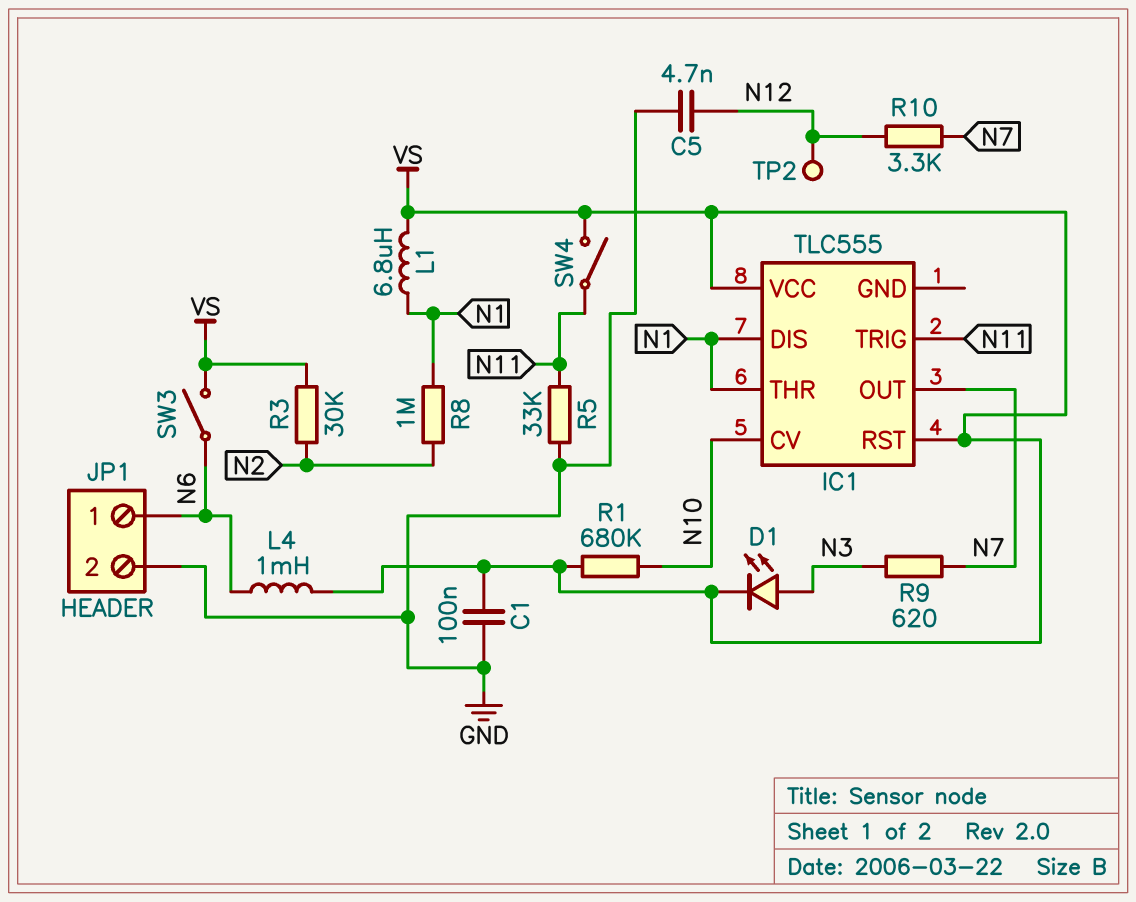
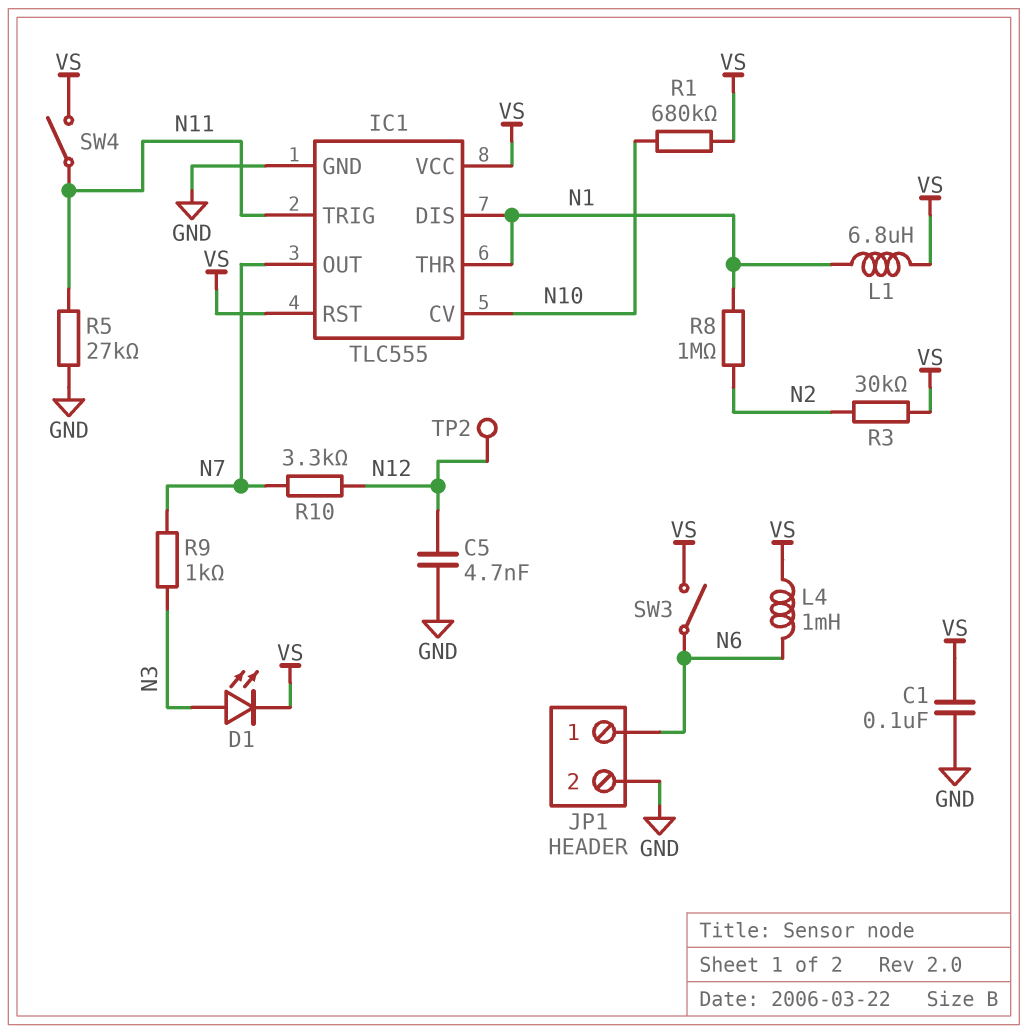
IC1 pin GND: none -> GND
R5: 33k (GND, N11) -> 27k (GND, N11)
R9: 620 (N3, N7) -> 1k (N3, N7)

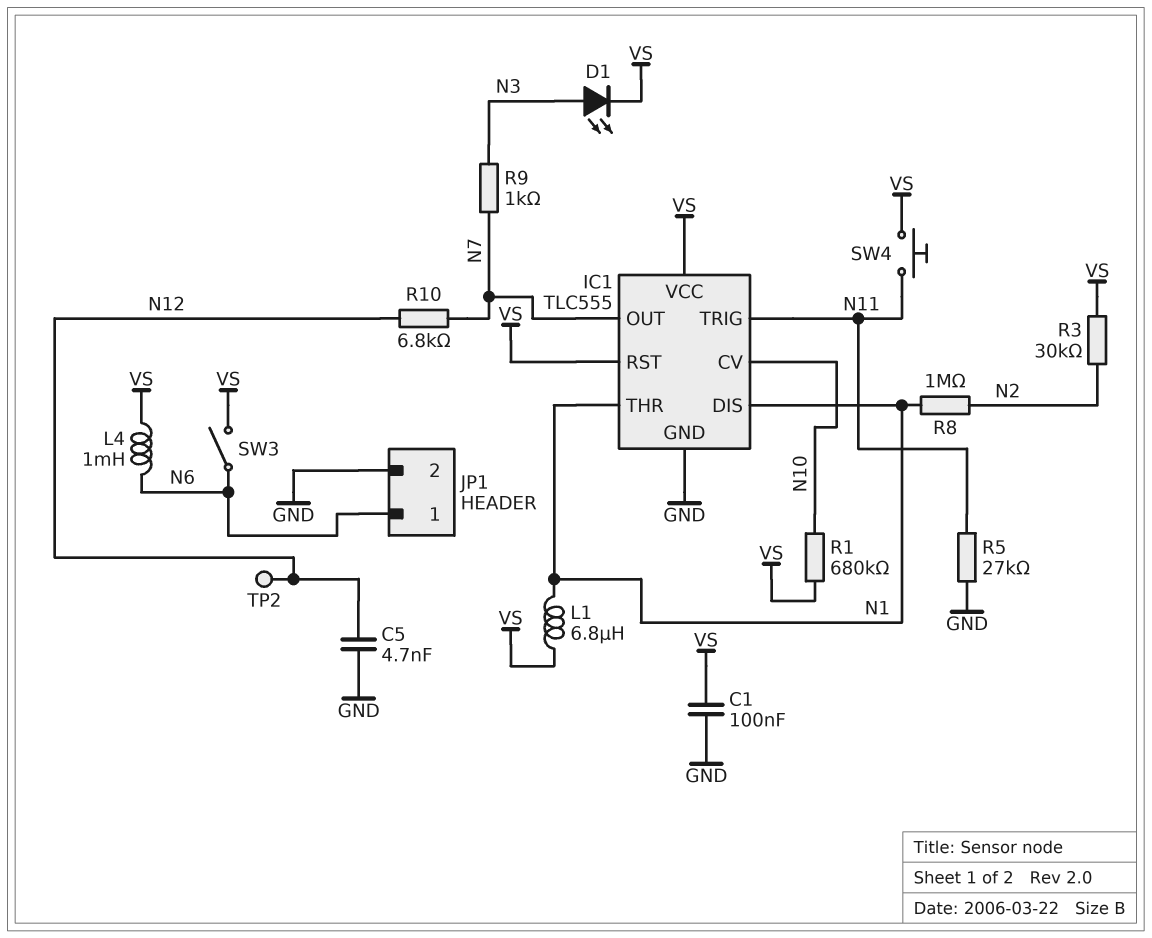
R10: 3.3k (N7, N12) -> 6.8k (N7, N12)
SW4: switch (N11, VS) -> button (N11, VS)

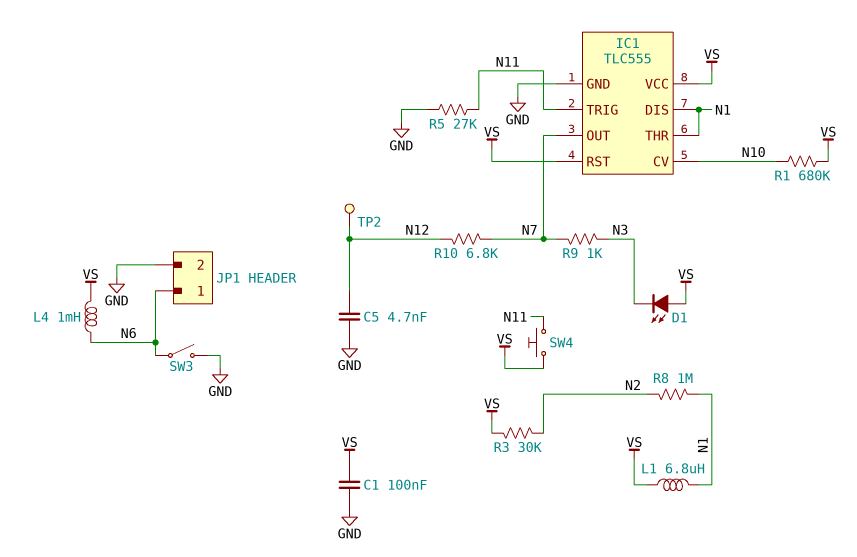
D1: LED (A N3, K VS) -> LED (A VS, K N3)
SW3: switch (N6, VS) -> switch (GND, N6)

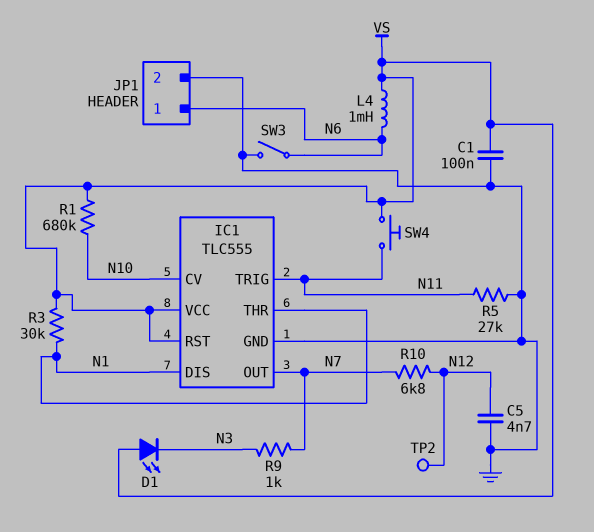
L1: 6.8uH (N1, VS) -> none
R3: 30k (N2, VS) -> 30k (N1, VS)
R8: 1M (N1, N2) -> none

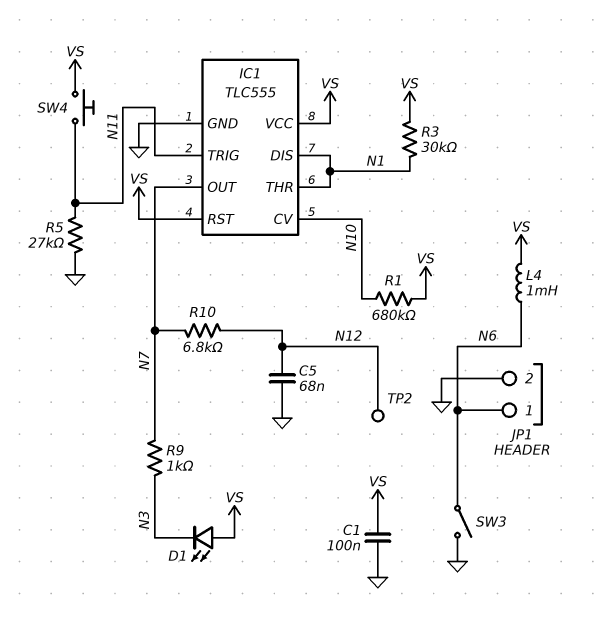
C5: 4.7nF (GND, N12) -> 68nF (GND, N12)

